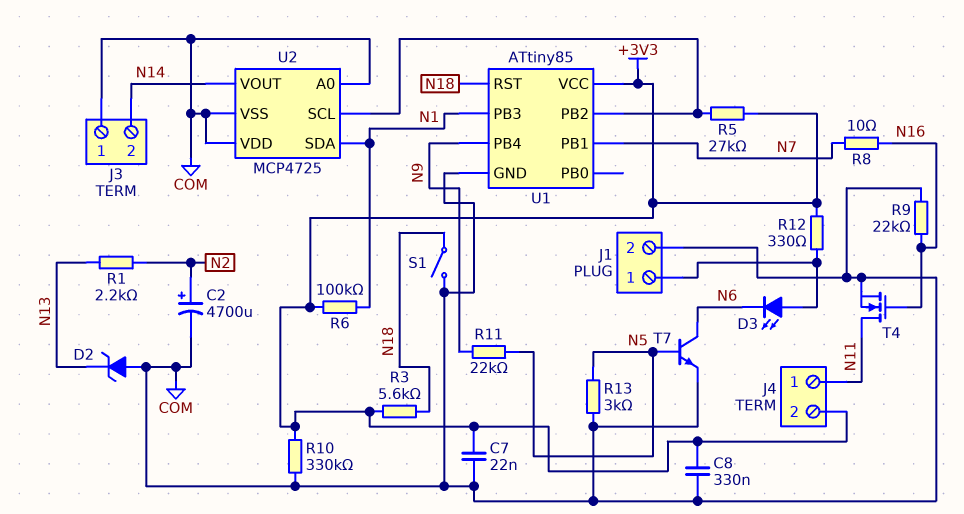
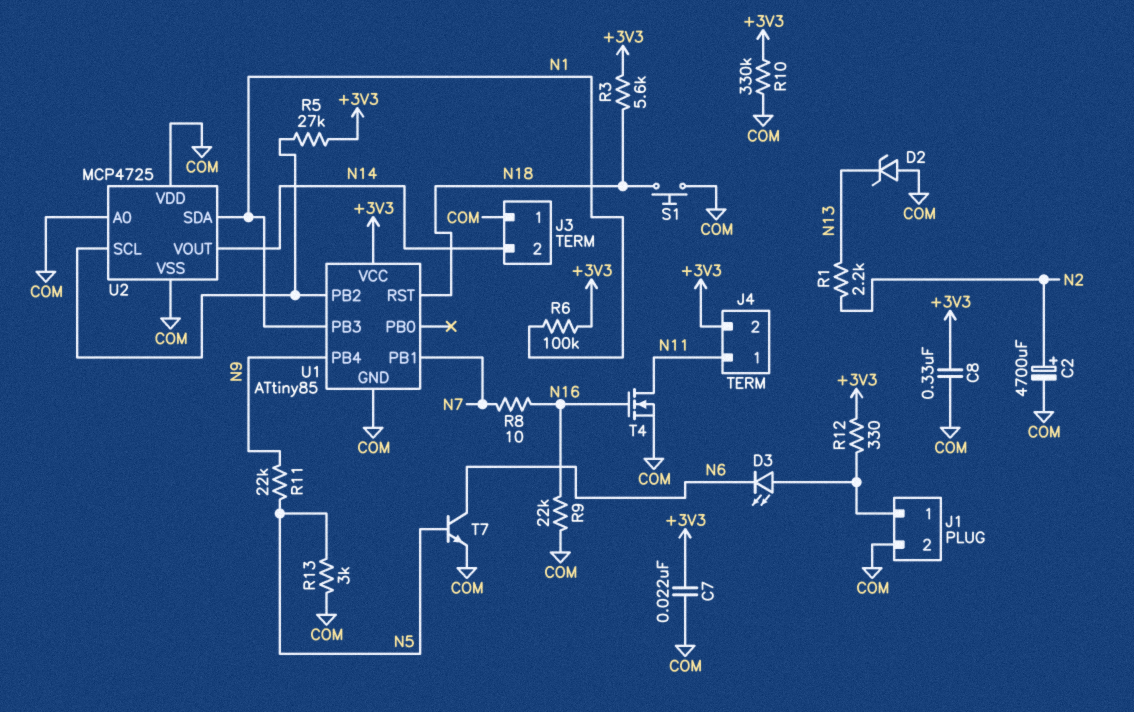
S1: switch (COM, N18) -> button (COM, N18)

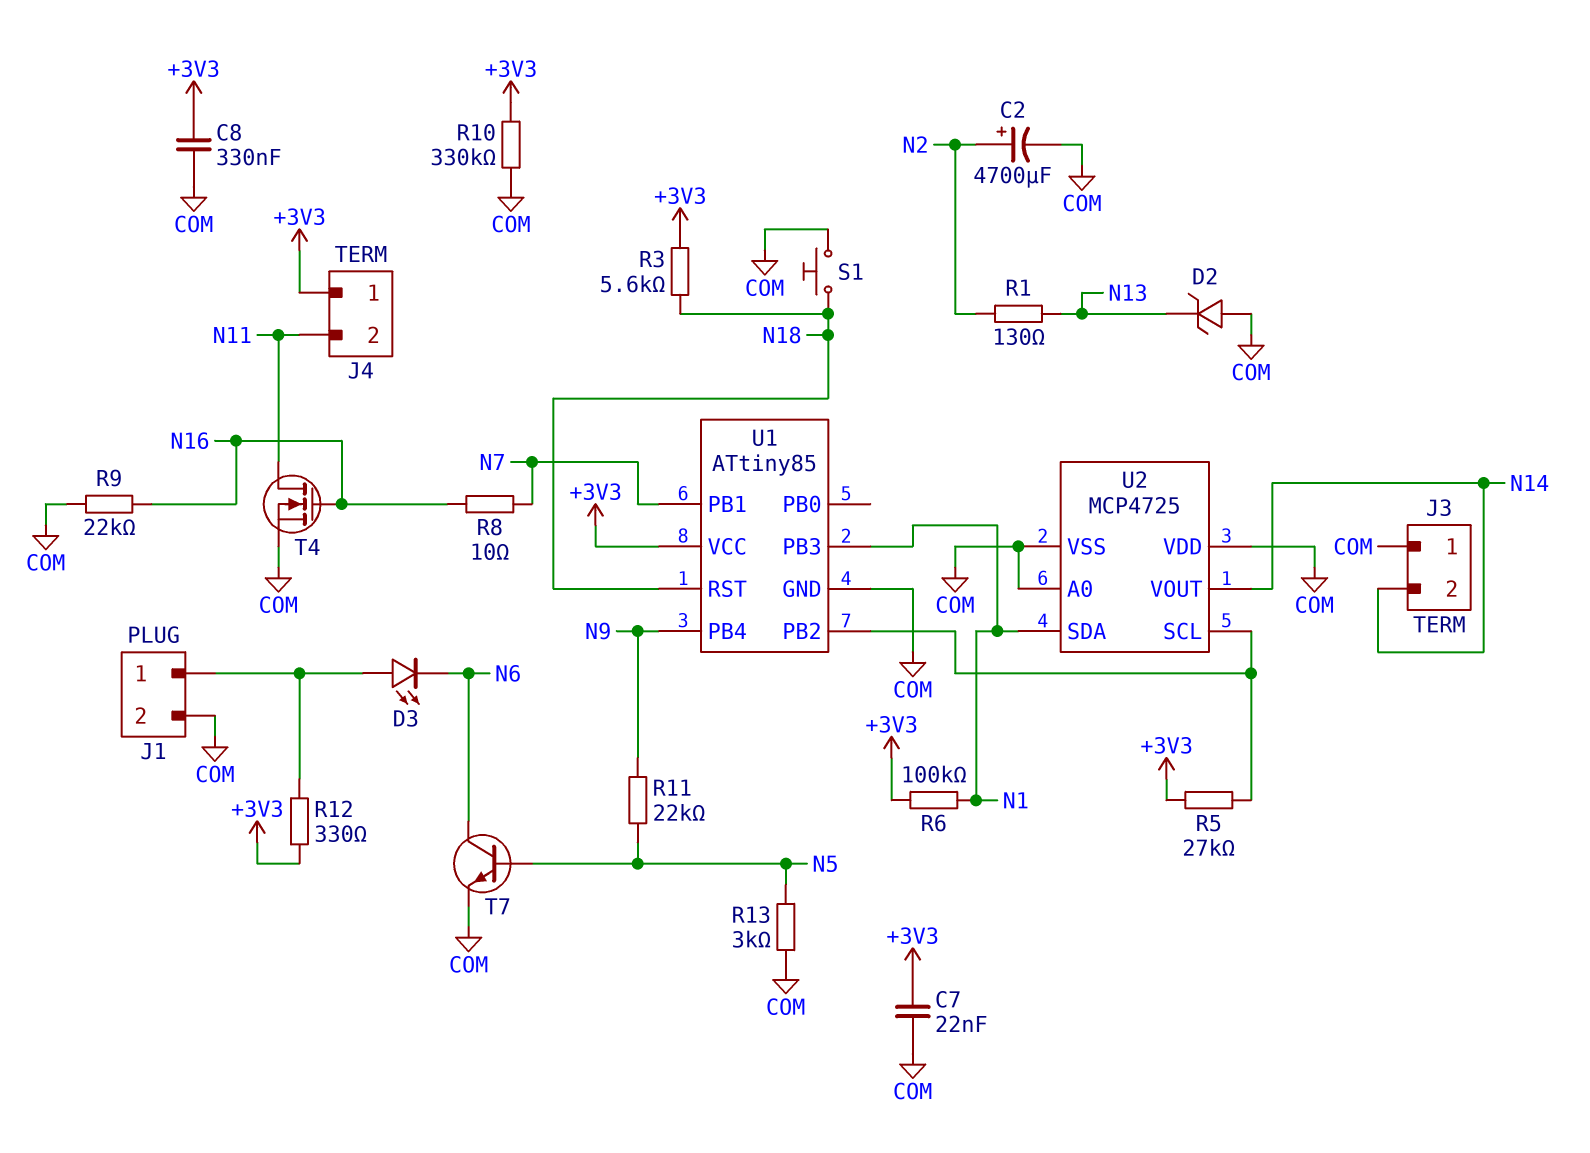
J4 pin 1: N11 -> +3V3
J4 pin 2: +3V3 -> N11
R1: 2.2k (N2, N13) -> 130 (N2, N13)

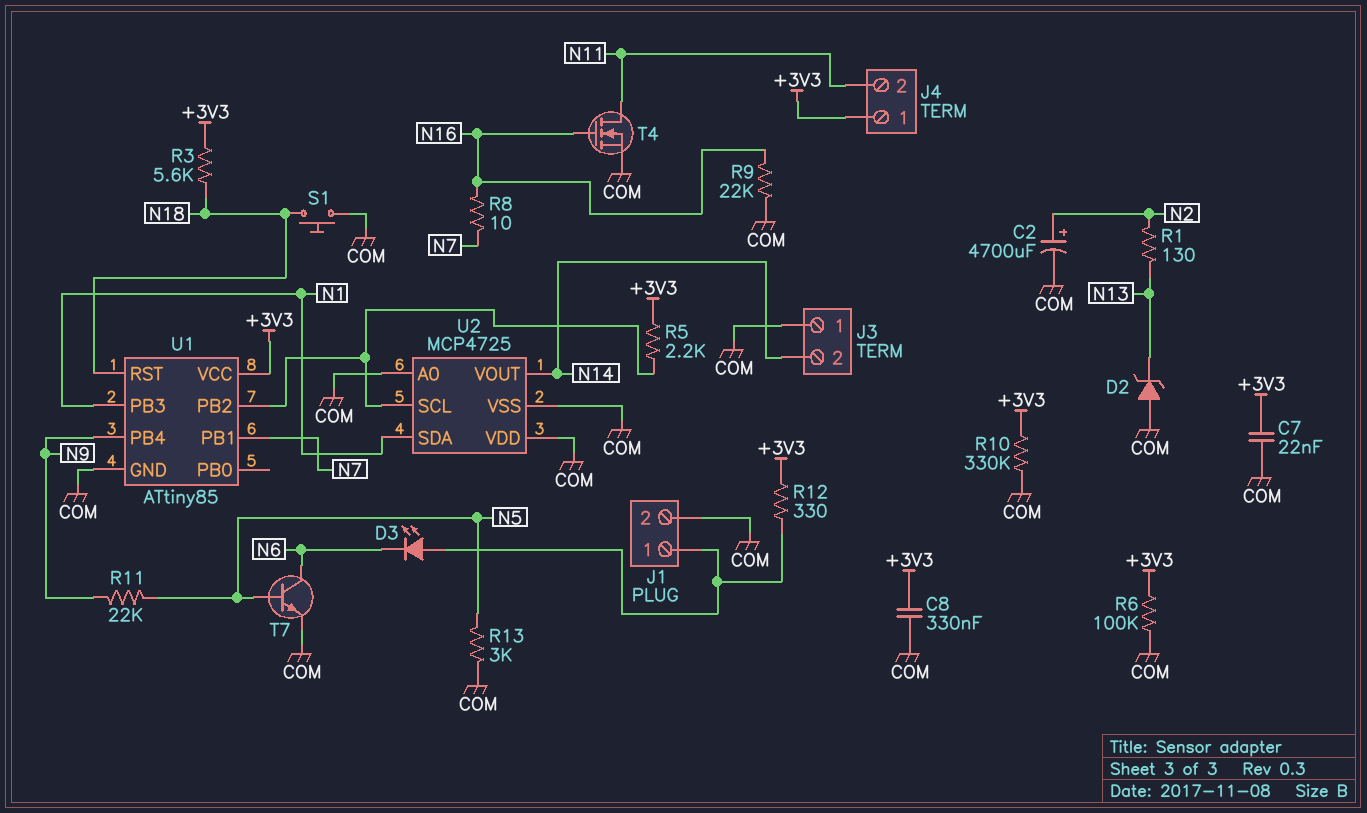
R5: 27k (+3V3, U1/PB2) -> 2.2k (+3V3, U1/PB2)
R6: 100k (+3V3, N1) -> 100k (+3V3, COM)

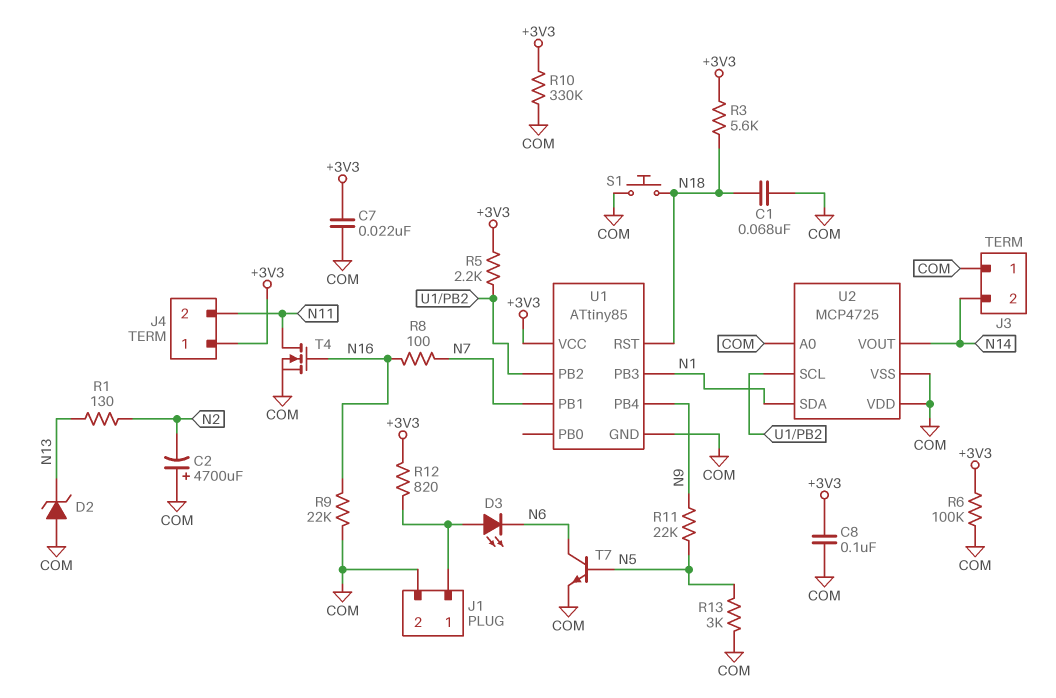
C1: none -> 68nF (COM, N18)
C2: 4700uF (plus N2, minus COM) -> 4700uF (plus COM, minus N2)
C8: 330nF (+3V3, COM) -> 100nF (+3V3, COM)
R8: 10 (N7, N16) -> 100 (N7, N16)
R12: 330 (+3V3, J1/1) -> 820 (+3V3, J1/1)

